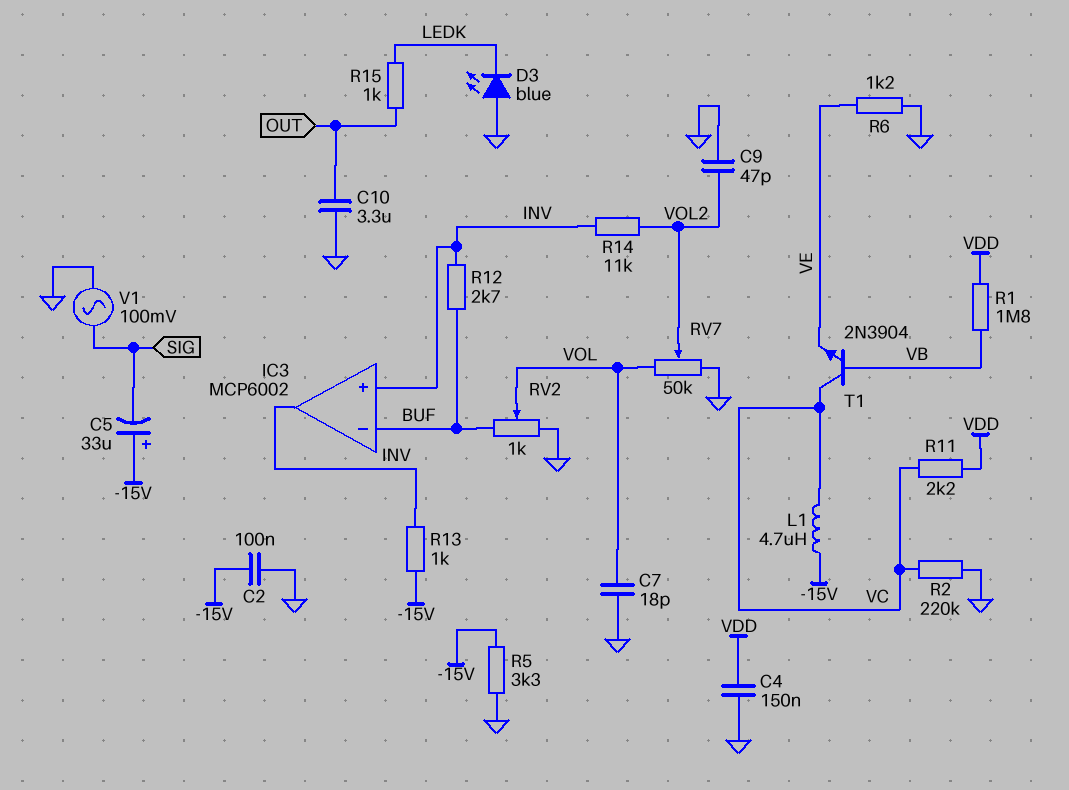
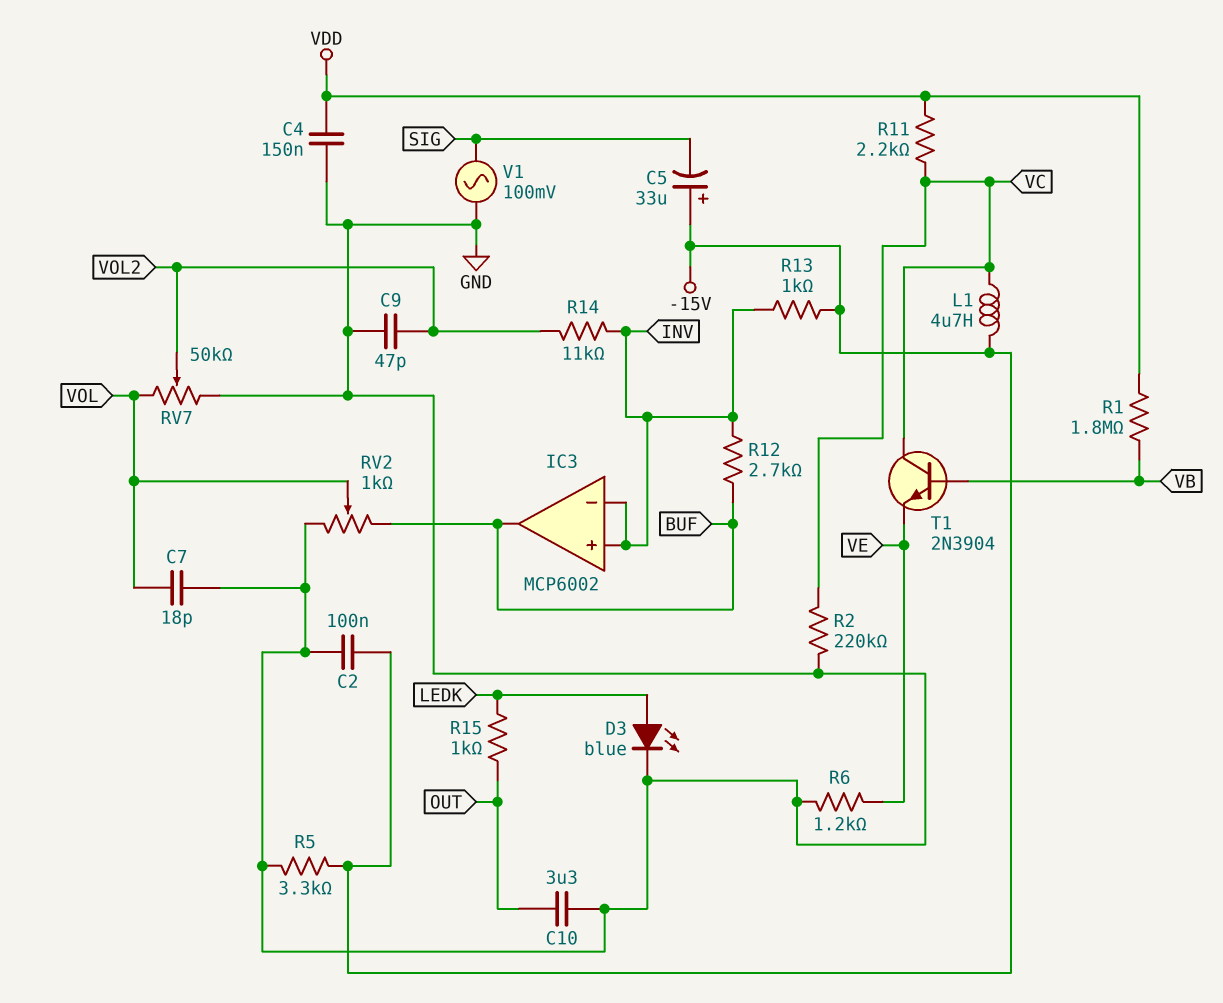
D3: LED blue (A GND, K LEDK) -> LED blue (A LEDK, K GND)
IC3 pin in-: BUF -> INV
IC3 pin out: INV -> BUF

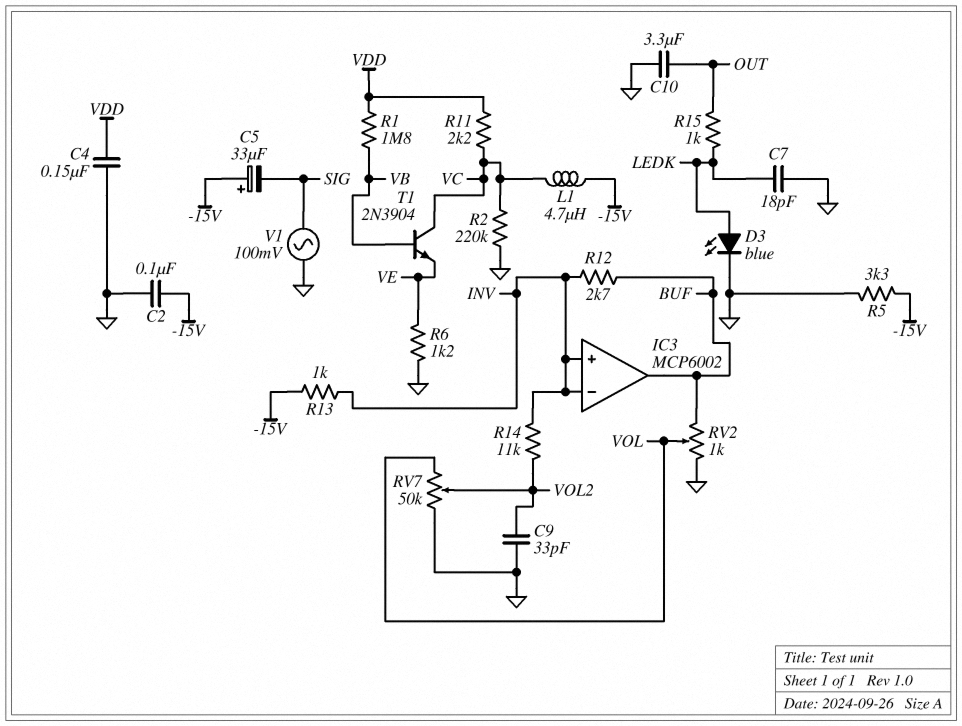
C7: 18pF (GND, VOL) -> 18pF (GND, LEDK)
C9: 47pF (GND, VOL2) -> 33pF (GND, VOL2)

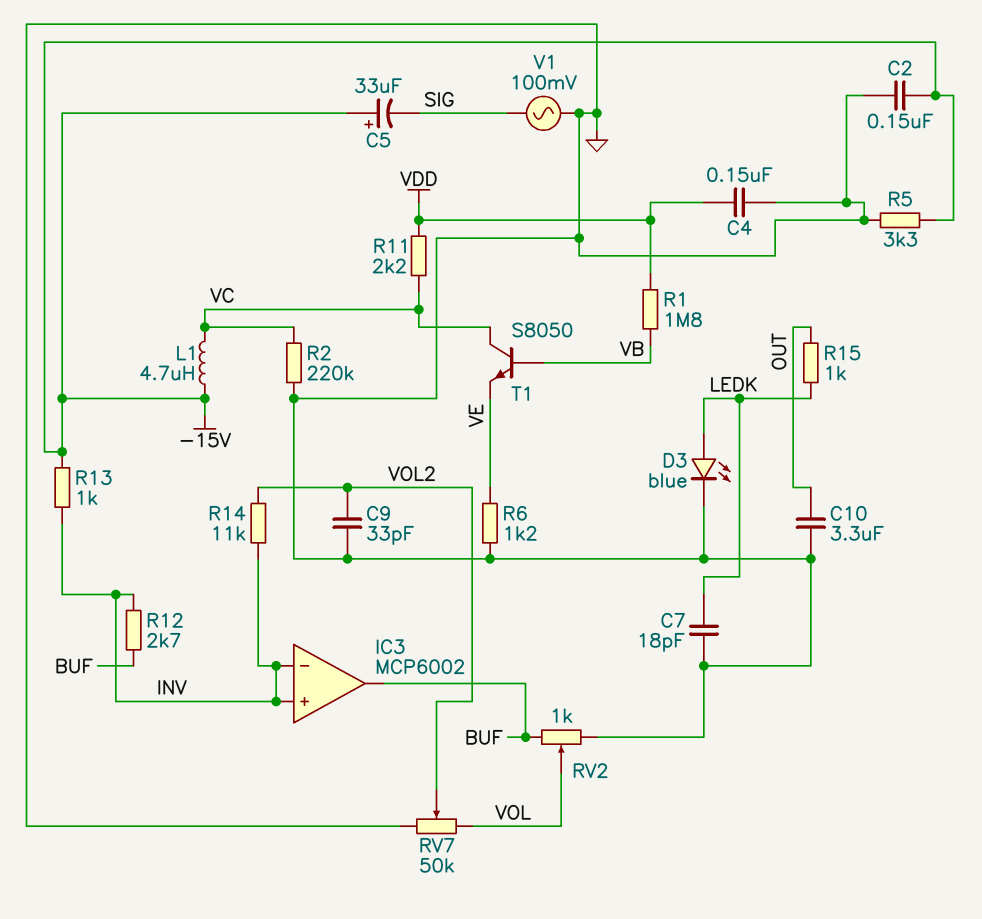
C2: 100nF (-15V, GND) -> 150nF (-15V, GND)
T1: NPN 2N3904 (B VB, C VC, E VE) -> NPN S8050 (B VB, C VC, E VE)

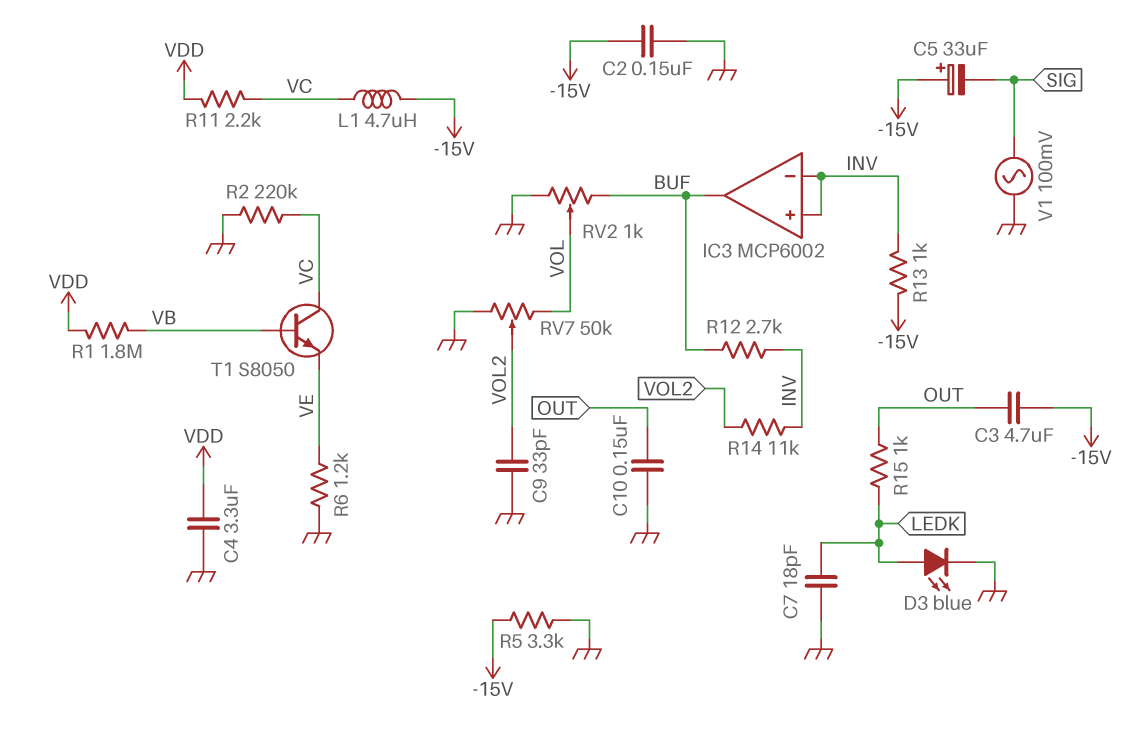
C3: none -> 4.7uF (-15V, OUT)
C4: 150nF (GND, VDD) -> 3.3uF (GND, VDD)
C10: 3.3uF (GND, OUT) -> 150nF (GND, OUT)

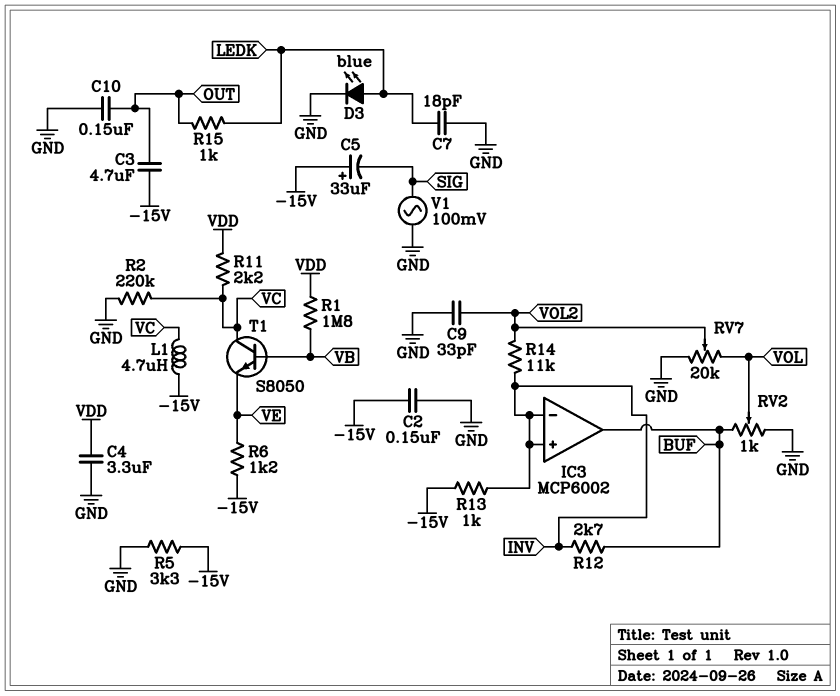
R6: 1.2k (GND, VE) -> 1.2k (-15V, VE)
RV7: 50k (GND, VOL, wiper VOL2) -> 20k (GND, VOL, wiper VOL2)

